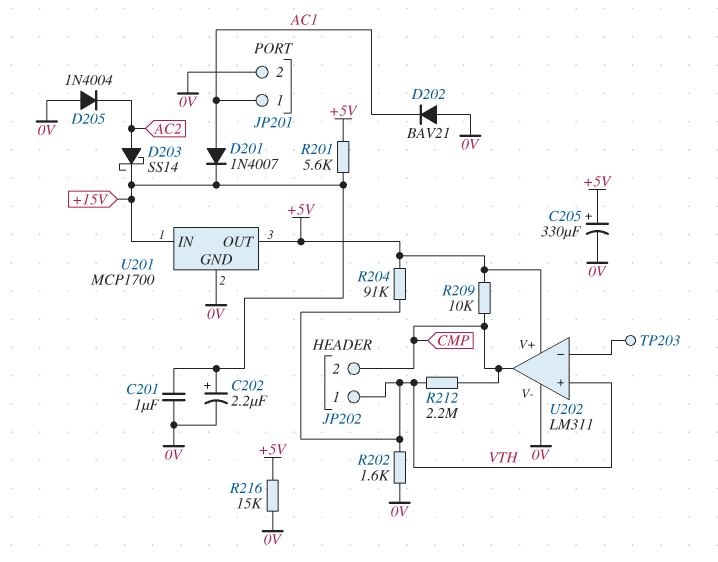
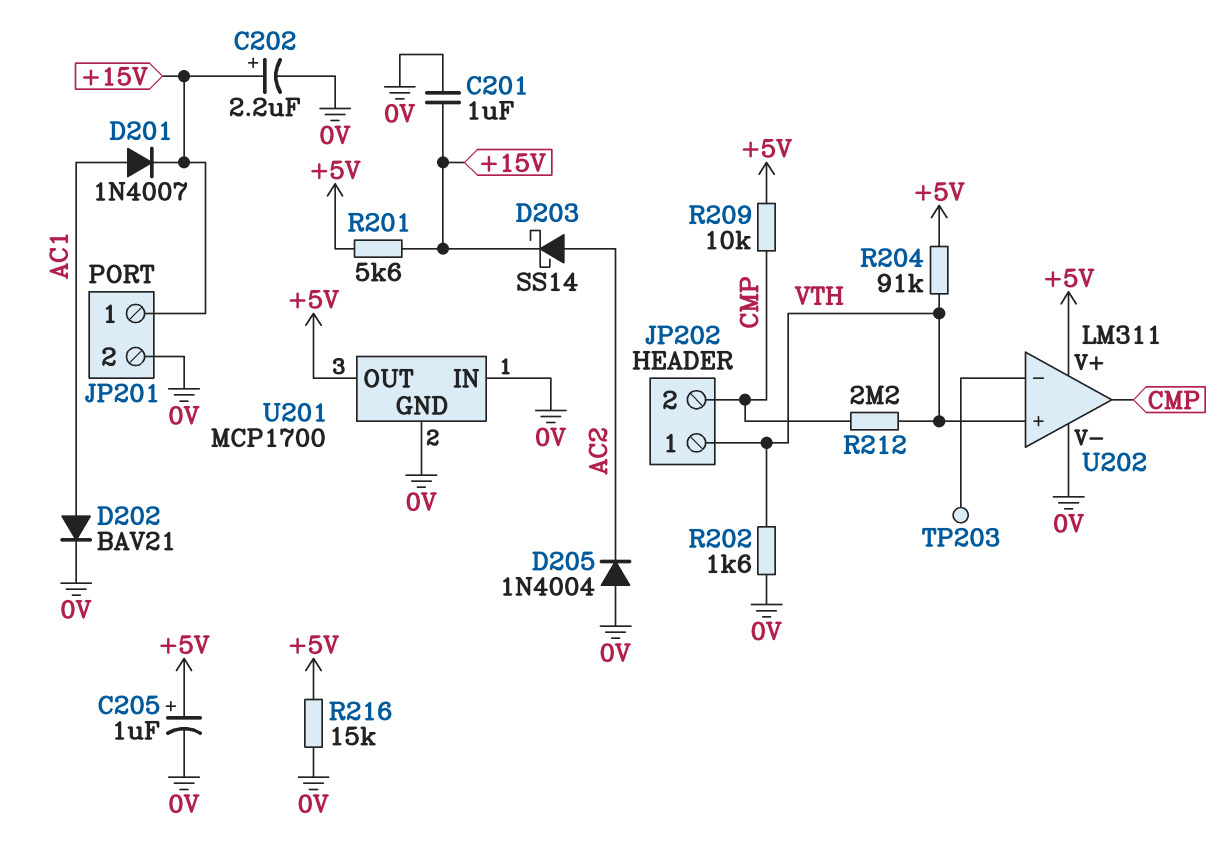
C205: 330uF (plus +5V, minus 0V) -> 1uF (plus +5V, minus 0V)
D202: diode BAV21 (A 0V, K AC1) -> diode BAV21 (A AC1, K 0V)
JP201 pin 1: AC1 -> +15V
U201 pin IN: +15V -> 0V

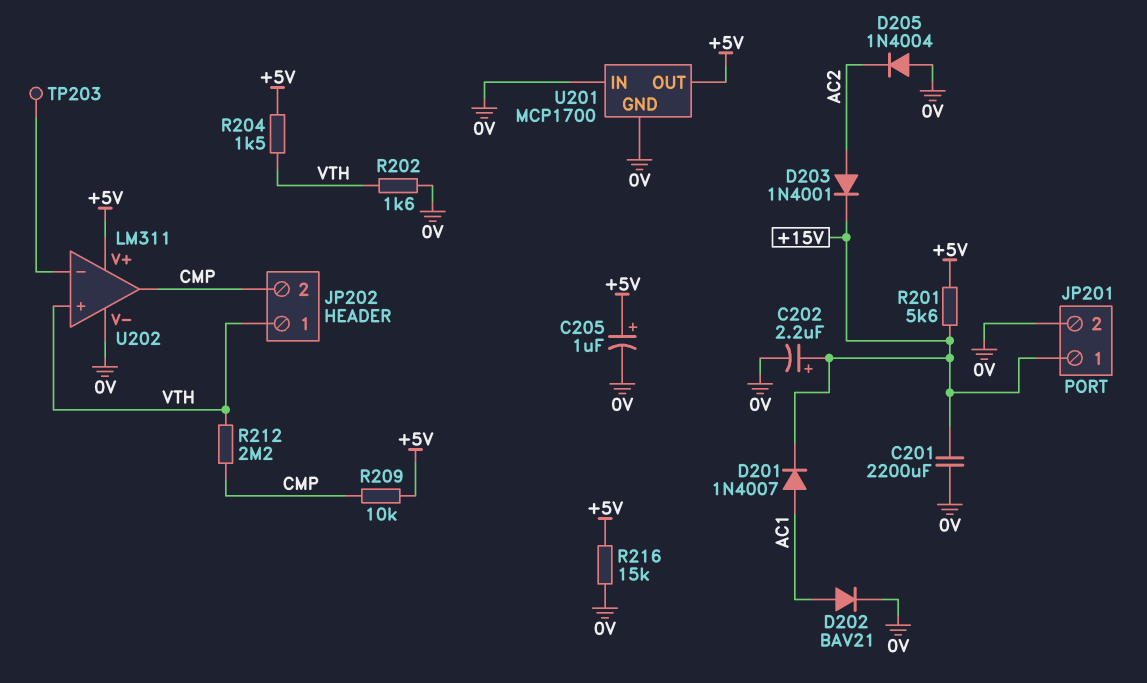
C201: 1uF (+15V, 0V) -> 2200uF (+15V, 0V)
D203: schottky SS14 (A AC2, K +15V) -> diode 1N4001 (A AC2, K +15V)
R204: 91k (+5V, VTH) -> 1.5k (+5V, VTH)

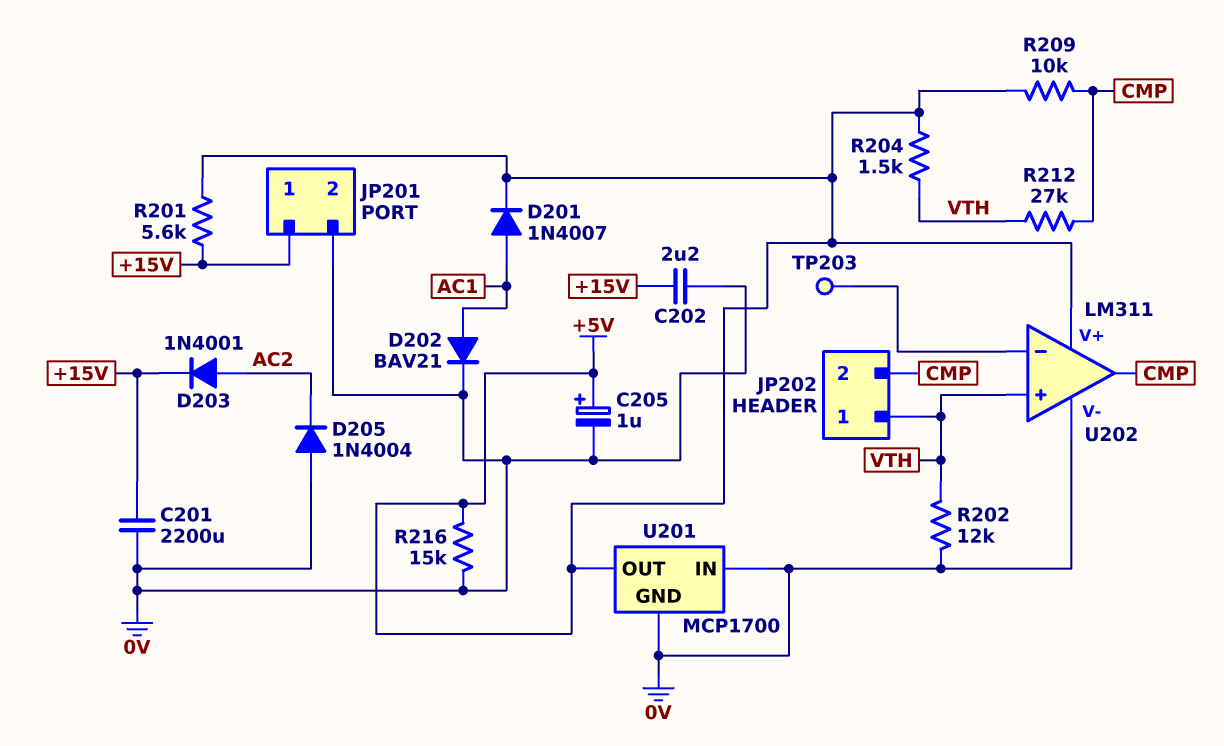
C202: 2.2uF (plus +15V, minus 0V) -> 2.2uF (+15V, 0V)
D201: diode 1N4007 (A AC1, K +15V) -> diode 1N4007 (A AC1, K +5V)
R202: 1.6k (0V, VTH) -> 12k (0V, VTH)
R212: 2.2M (CMP, VTH) -> 27k (CMP, VTH)

